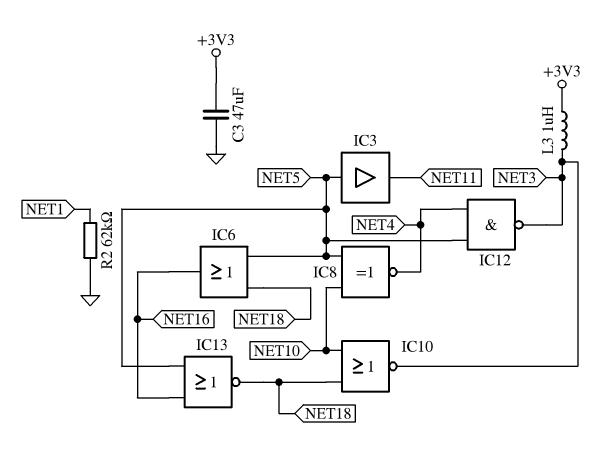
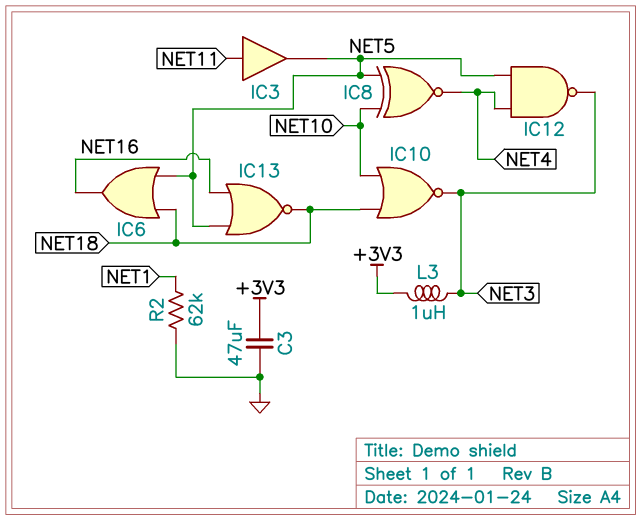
IC3: buffer (in NET5, out NET11) -> buffer (in NET11, out NET5)

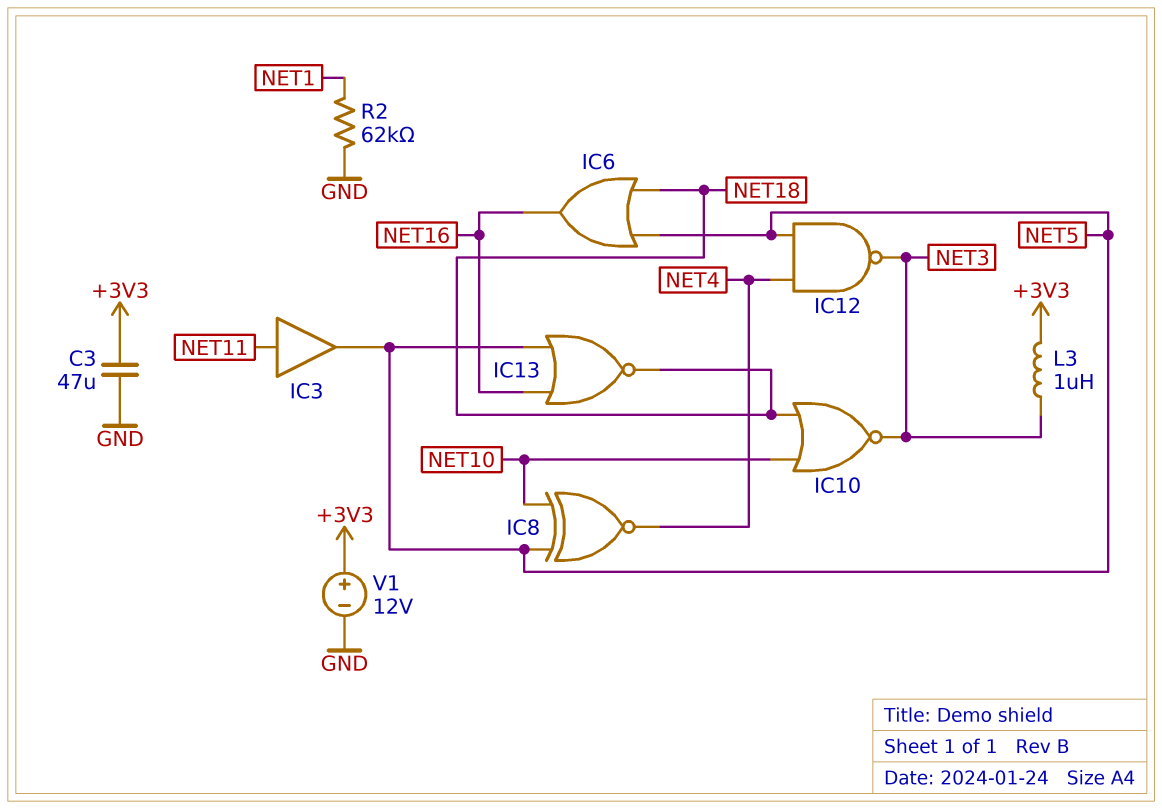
V1: none -> 12V (plus +3V3, minus GND)

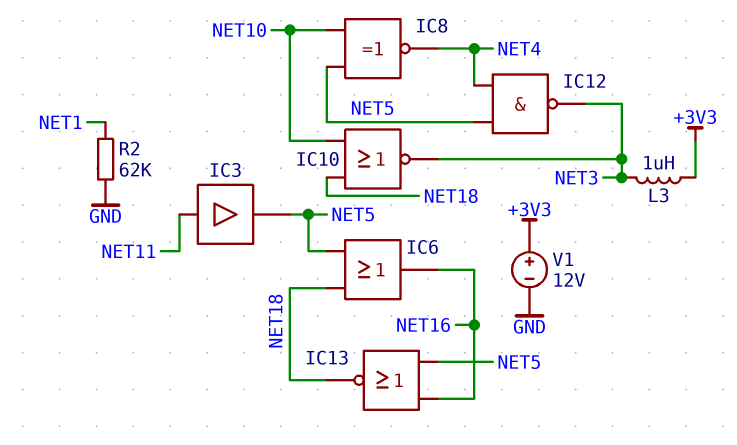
C3: 47uF (+3V3, GND) -> none

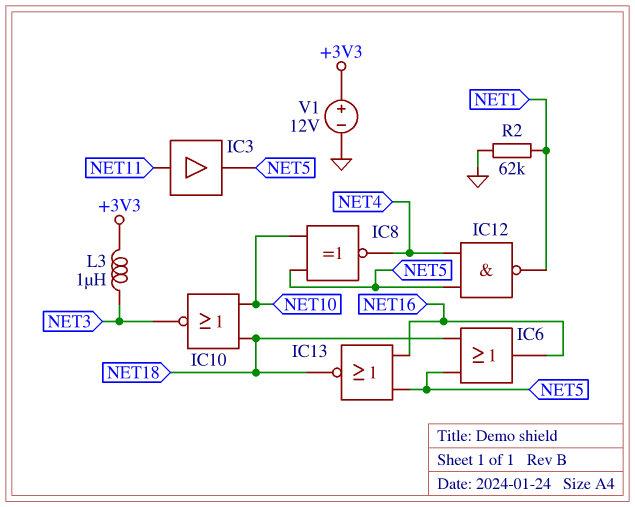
IC12: NAND (in NET4, in NET5, out NET3) -> NAND (in NET4, in NET5, out NET1)

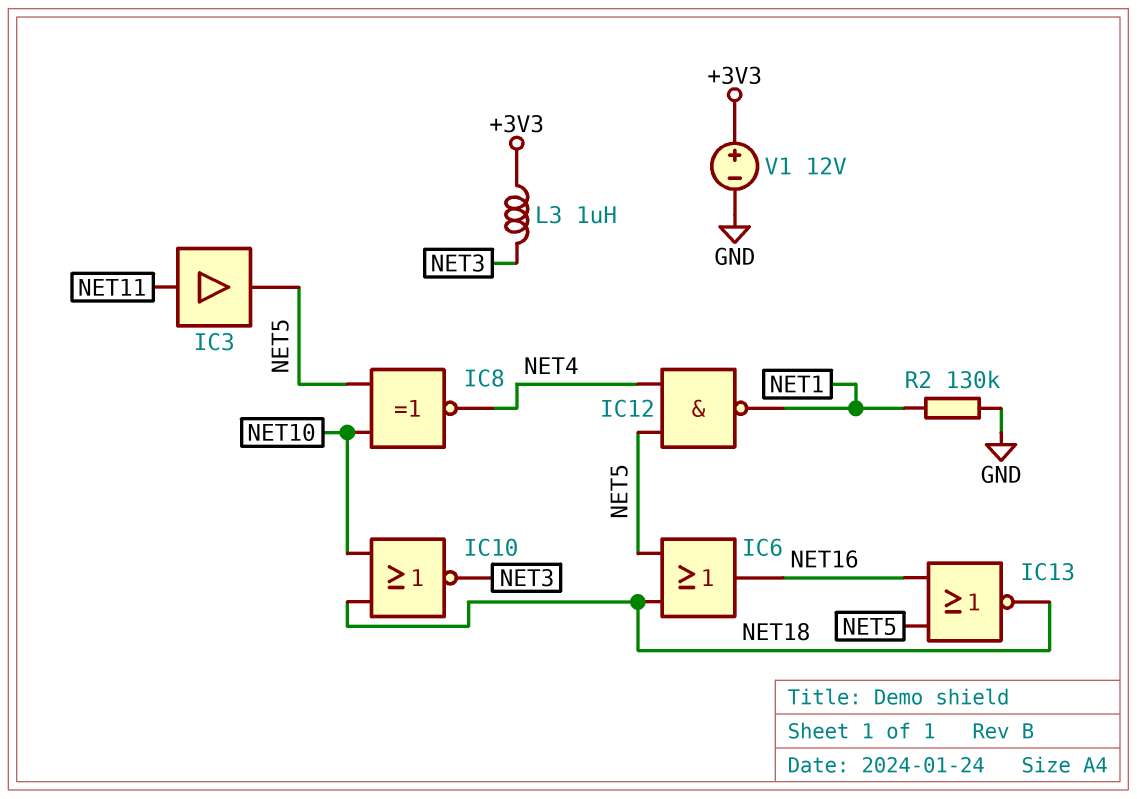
R2: 62k (GND, NET1) -> 130k (GND, NET1)

